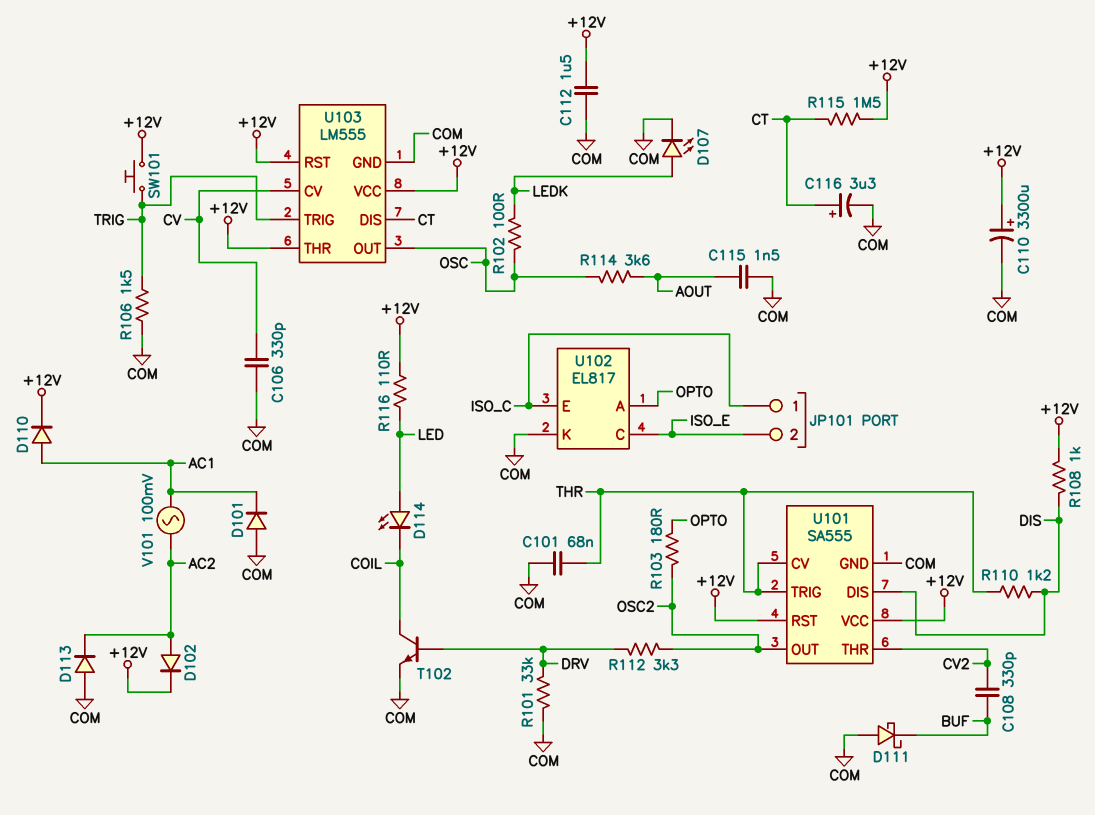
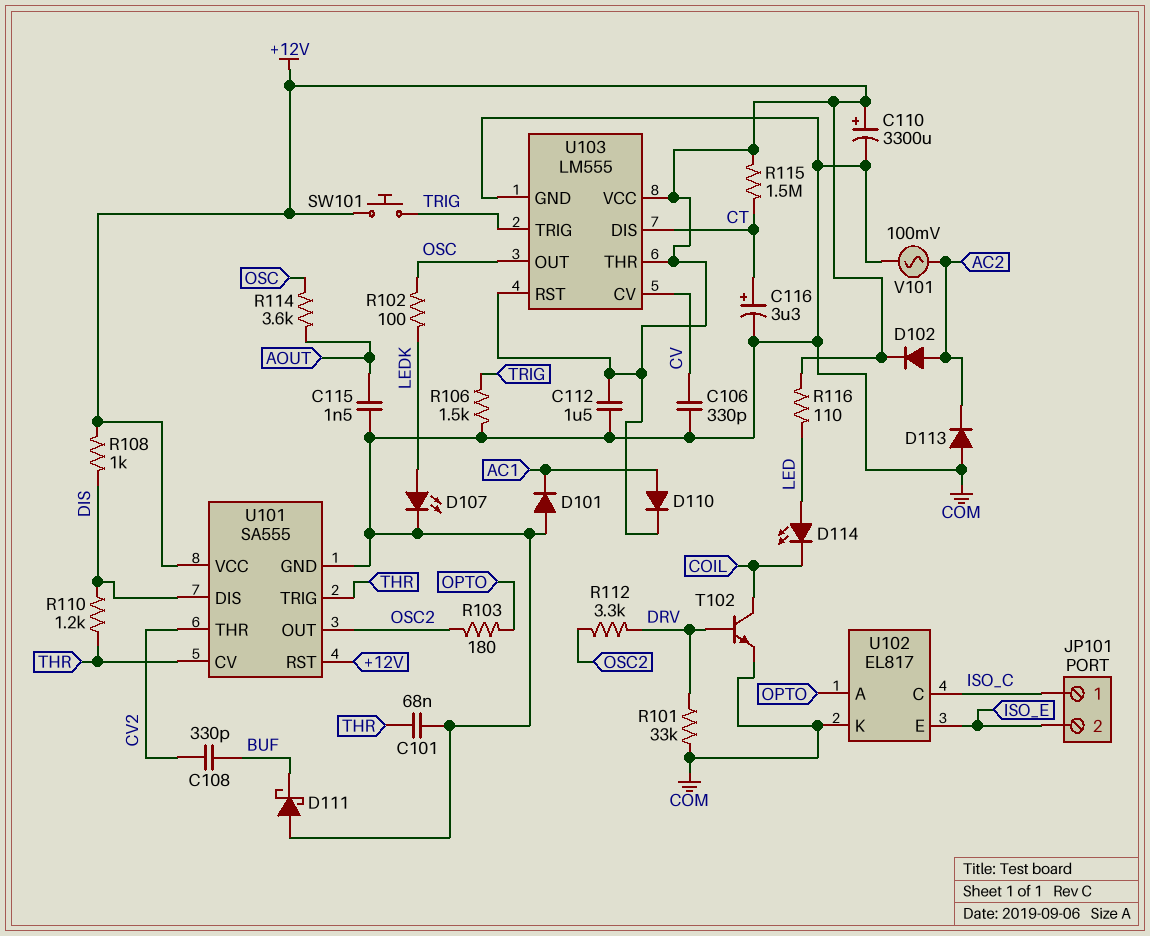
U102 pin C: ISO_E -> ISO_C
U102 pin E: ISO_C -> ISO_E
V101: AC 100mV (AC1, AC2) -> AC 100mV (AC2, COM)

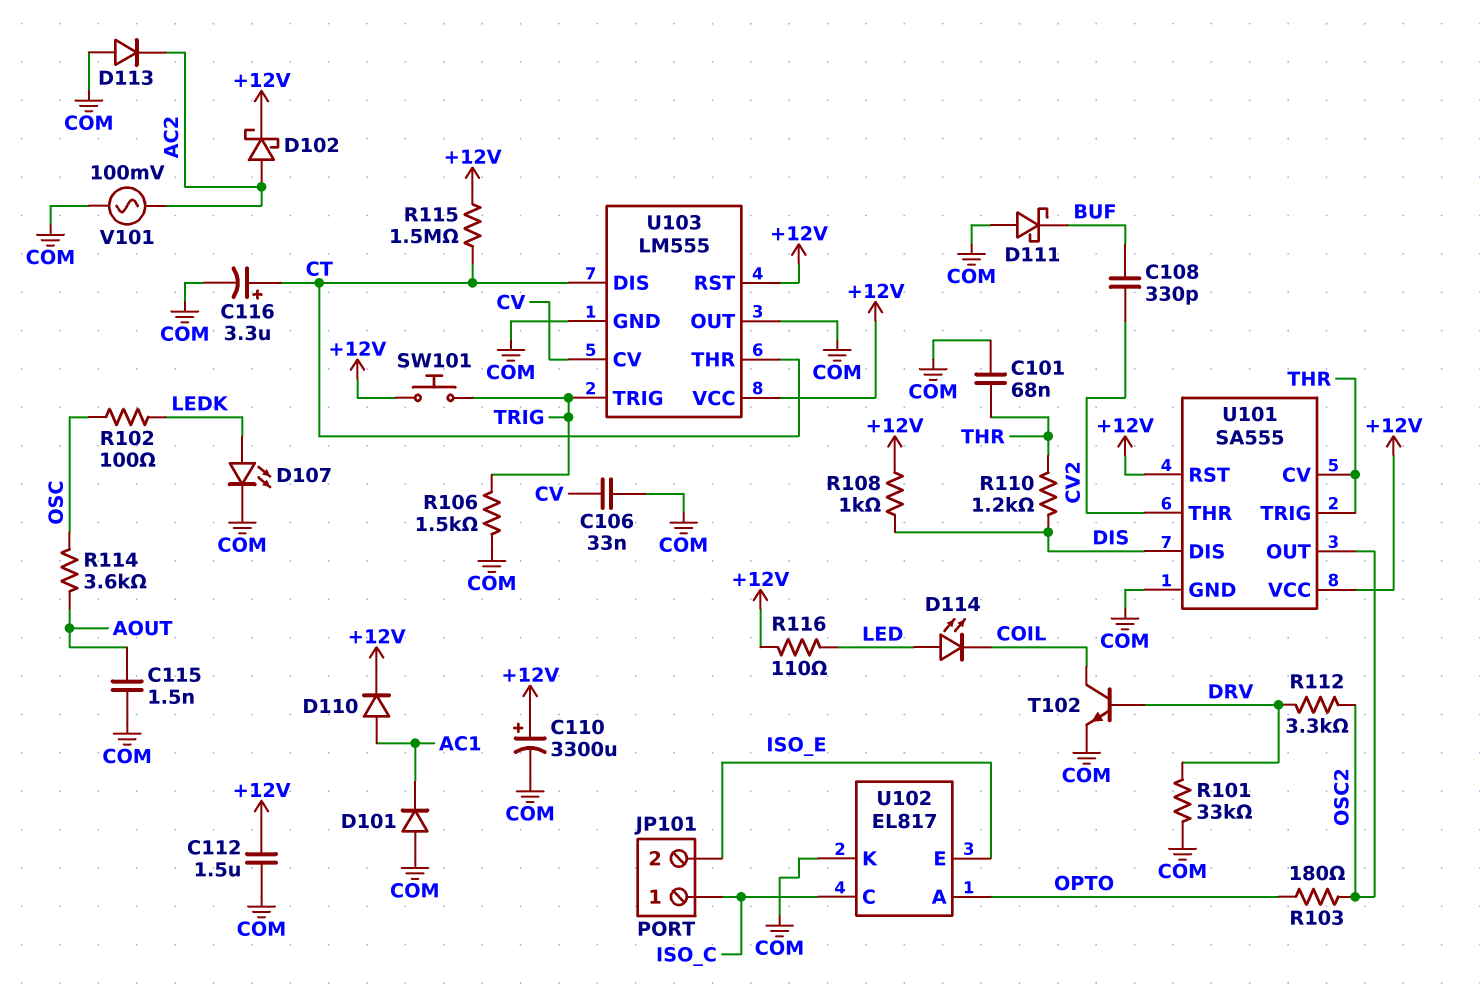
C106: 330pF (COM, CV) -> 33nF (COM, CV)
D102: diode (A AC2, K +12V) -> schottky (A AC2, K +12V)
U103 pin OUT: OSC -> COM
U103 pin THR: +12V -> CT

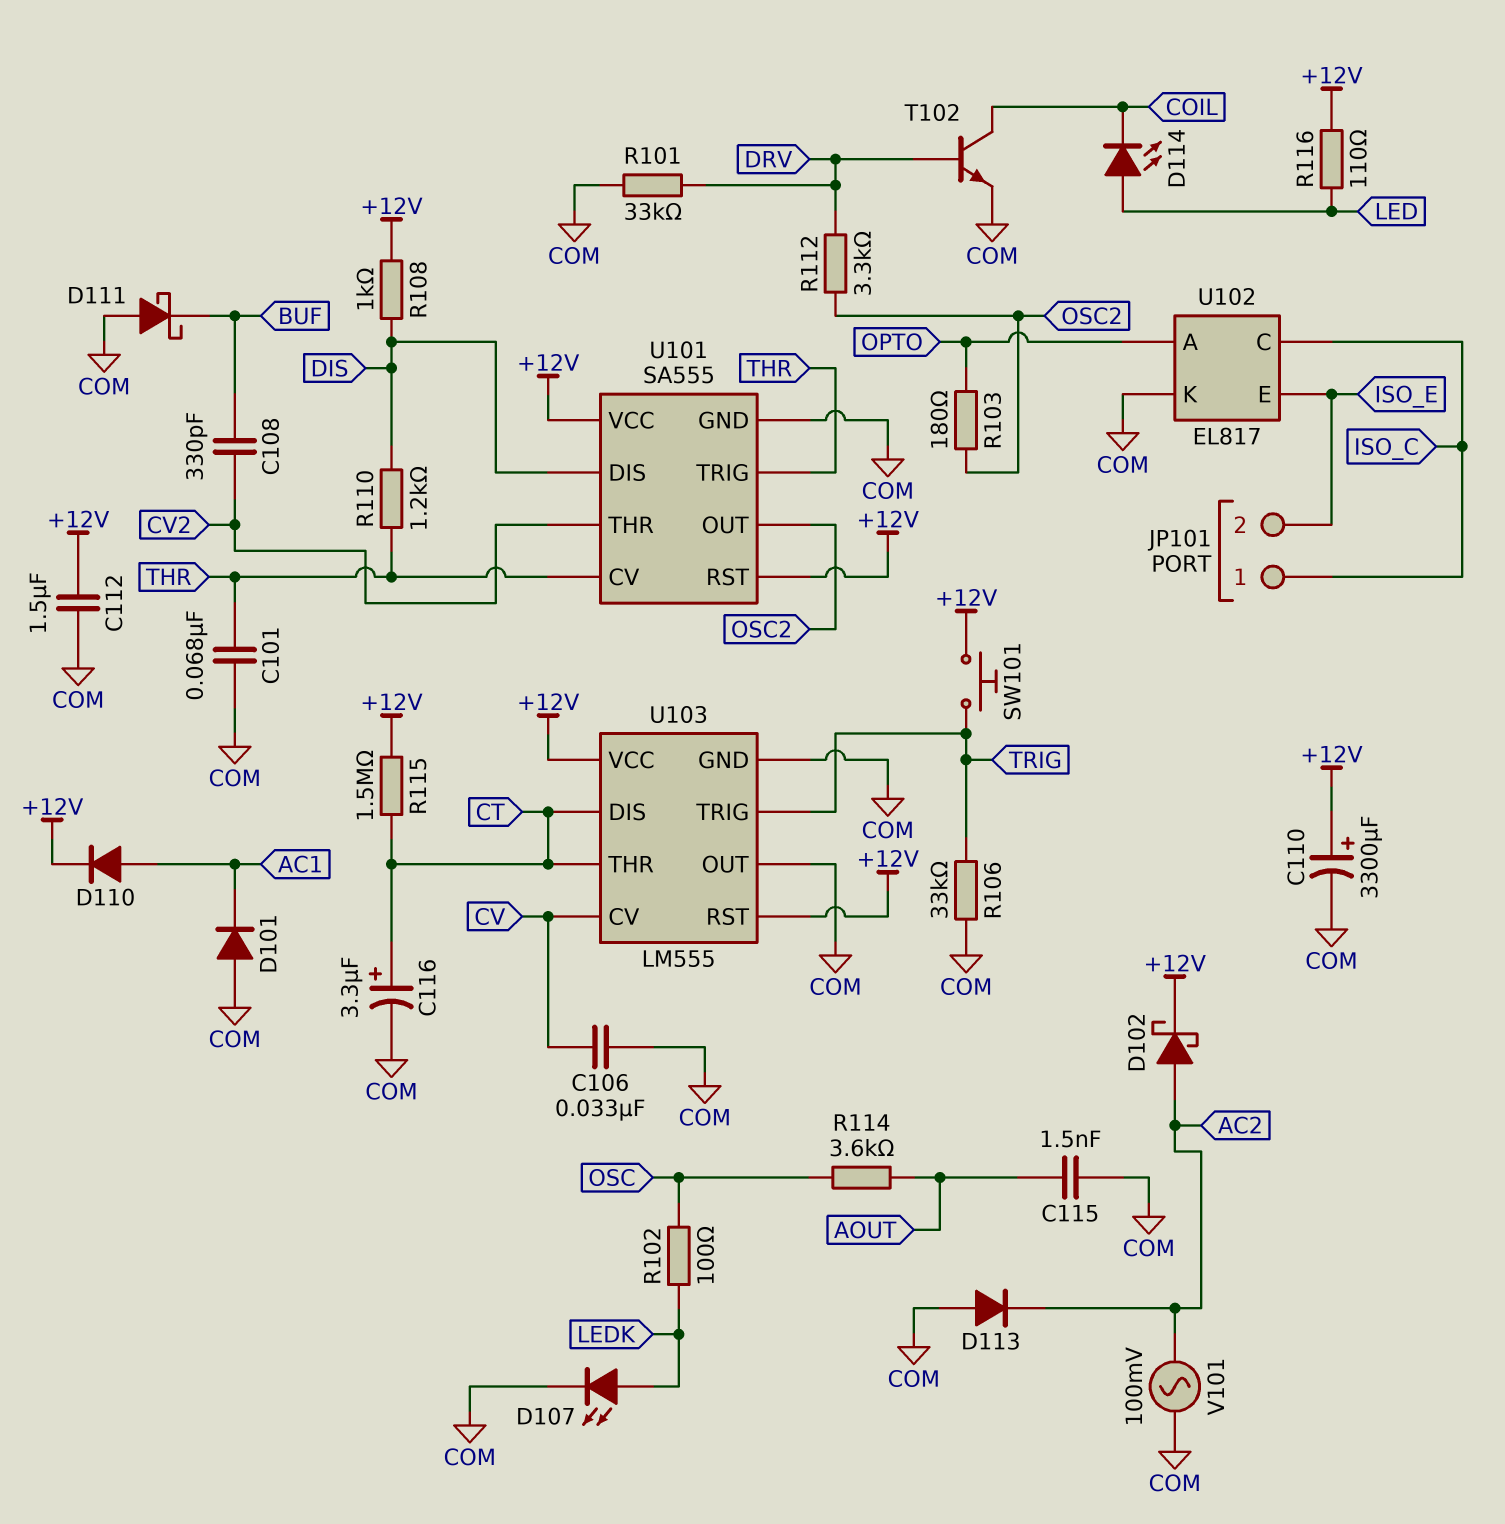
R106: 1.5k (COM, TRIG) -> 33k (COM, TRIG)

